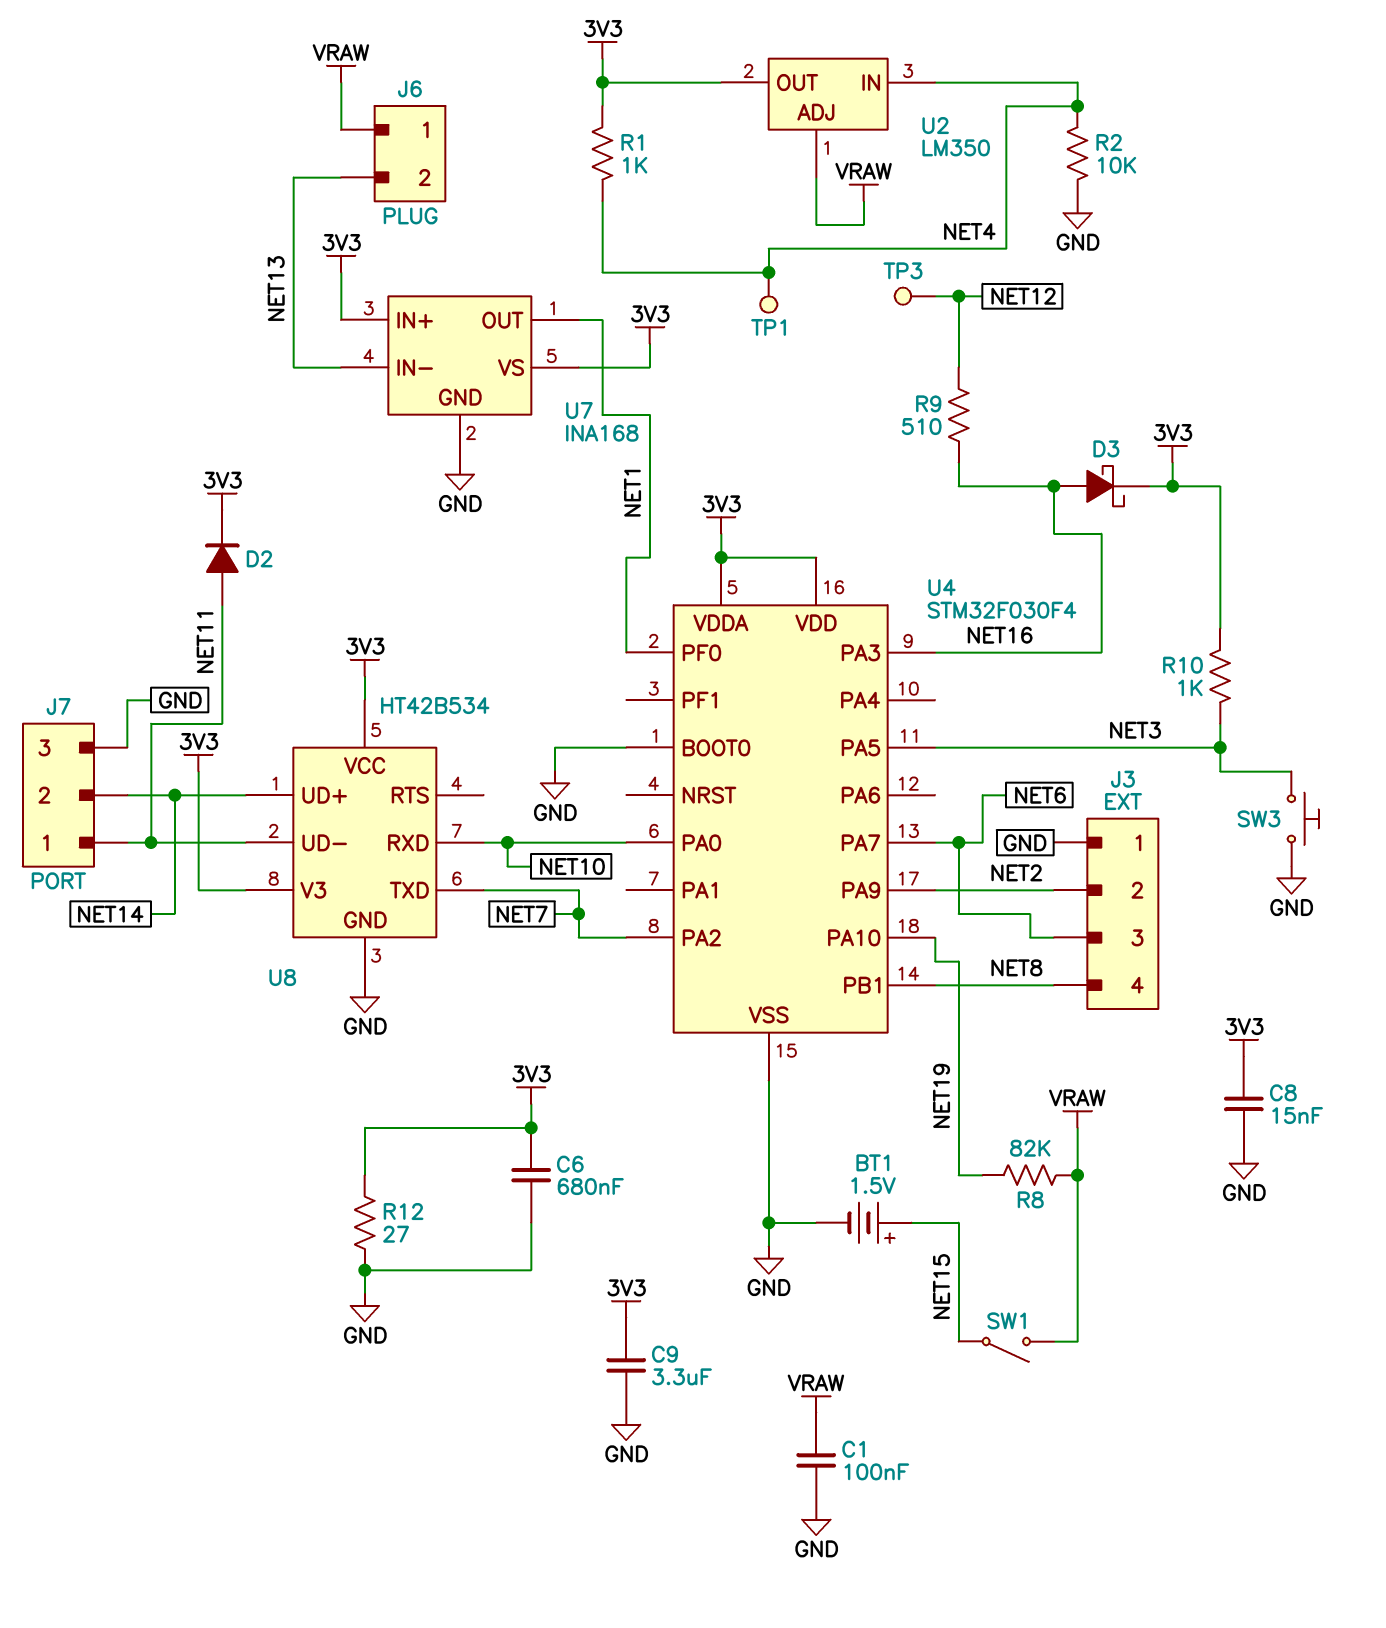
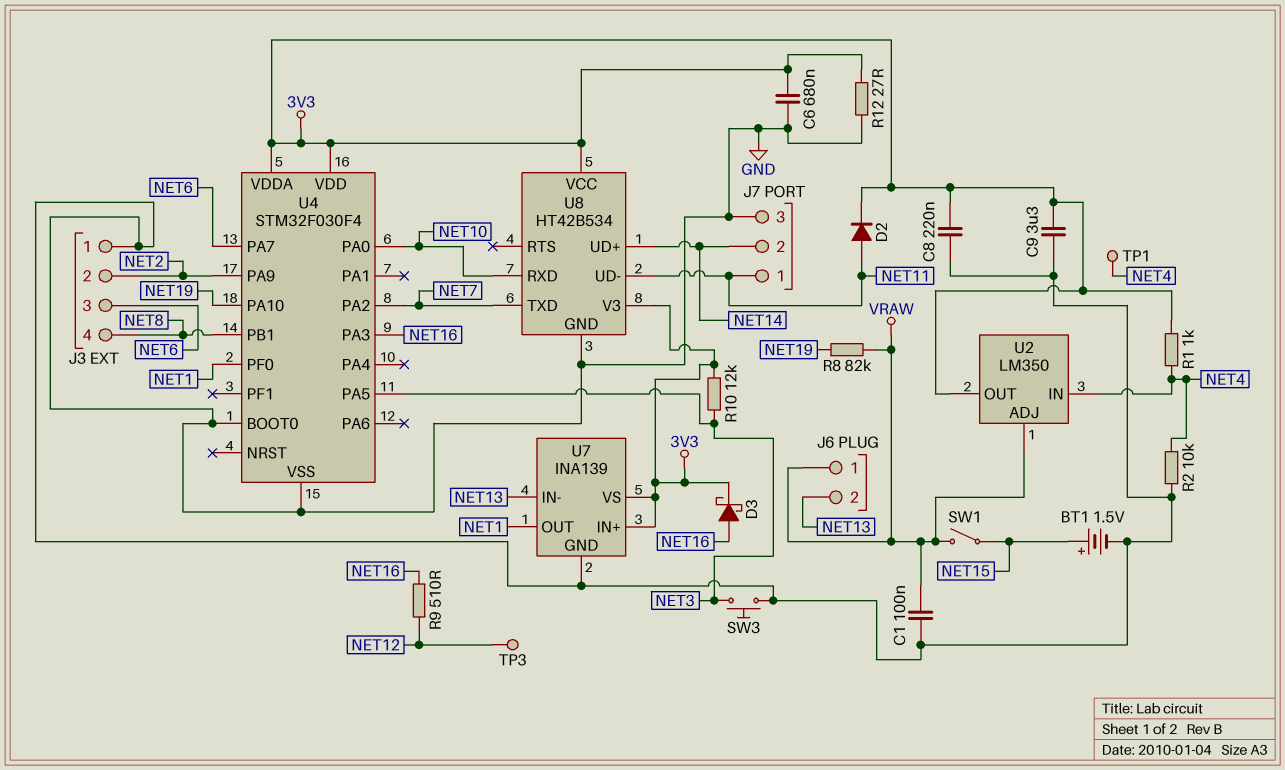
C8: 15nF (3V3, GND) -> 220nF (3V3, GND)
R10: 1k (3V3, NET3) -> 12k (3V3, NET3)
U7: INA168 -> INA139

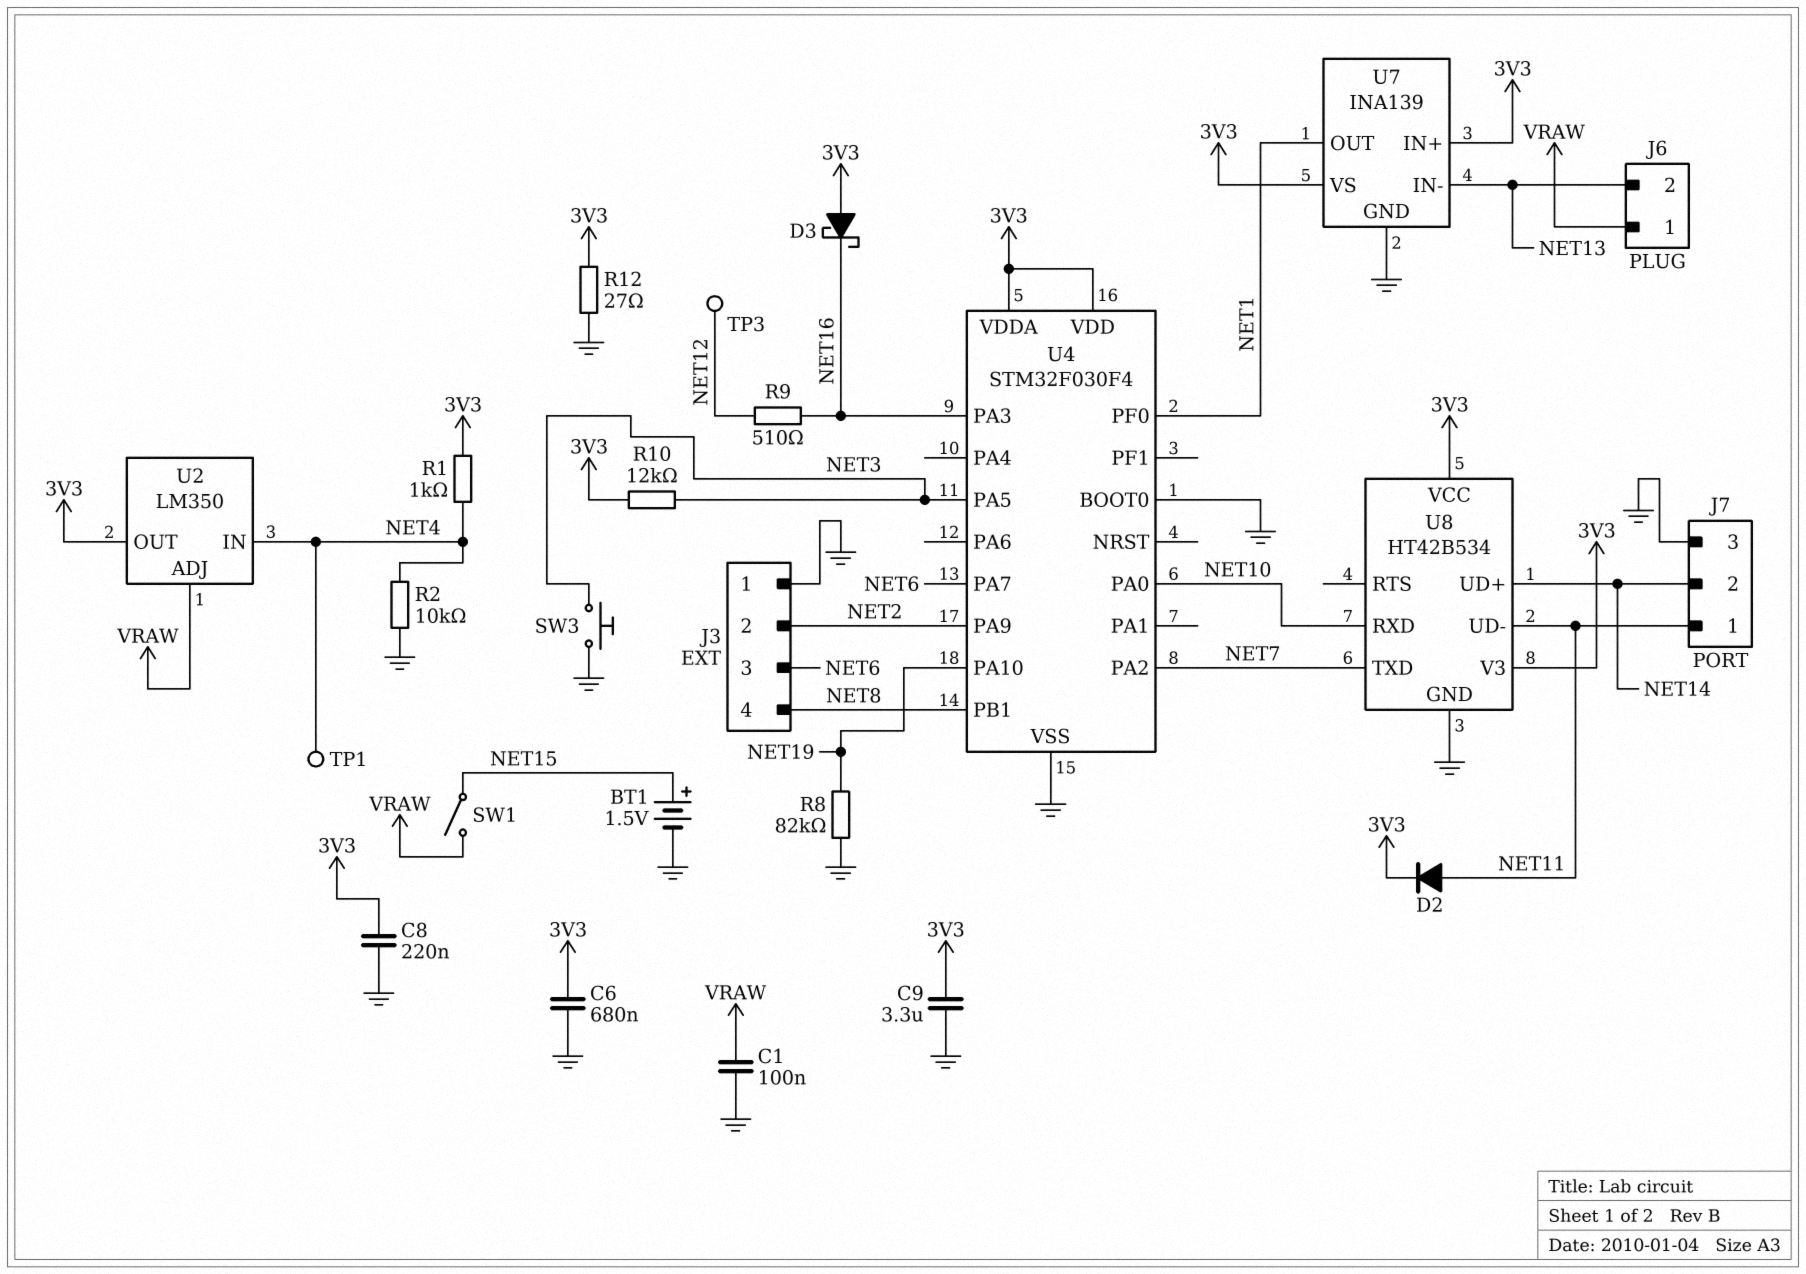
D3: schottky (A NET16, K 3V3) -> schottky (A 3V3, K NET16)
R8: 82k (NET19, VRAW) -> 82k (GND, NET19)

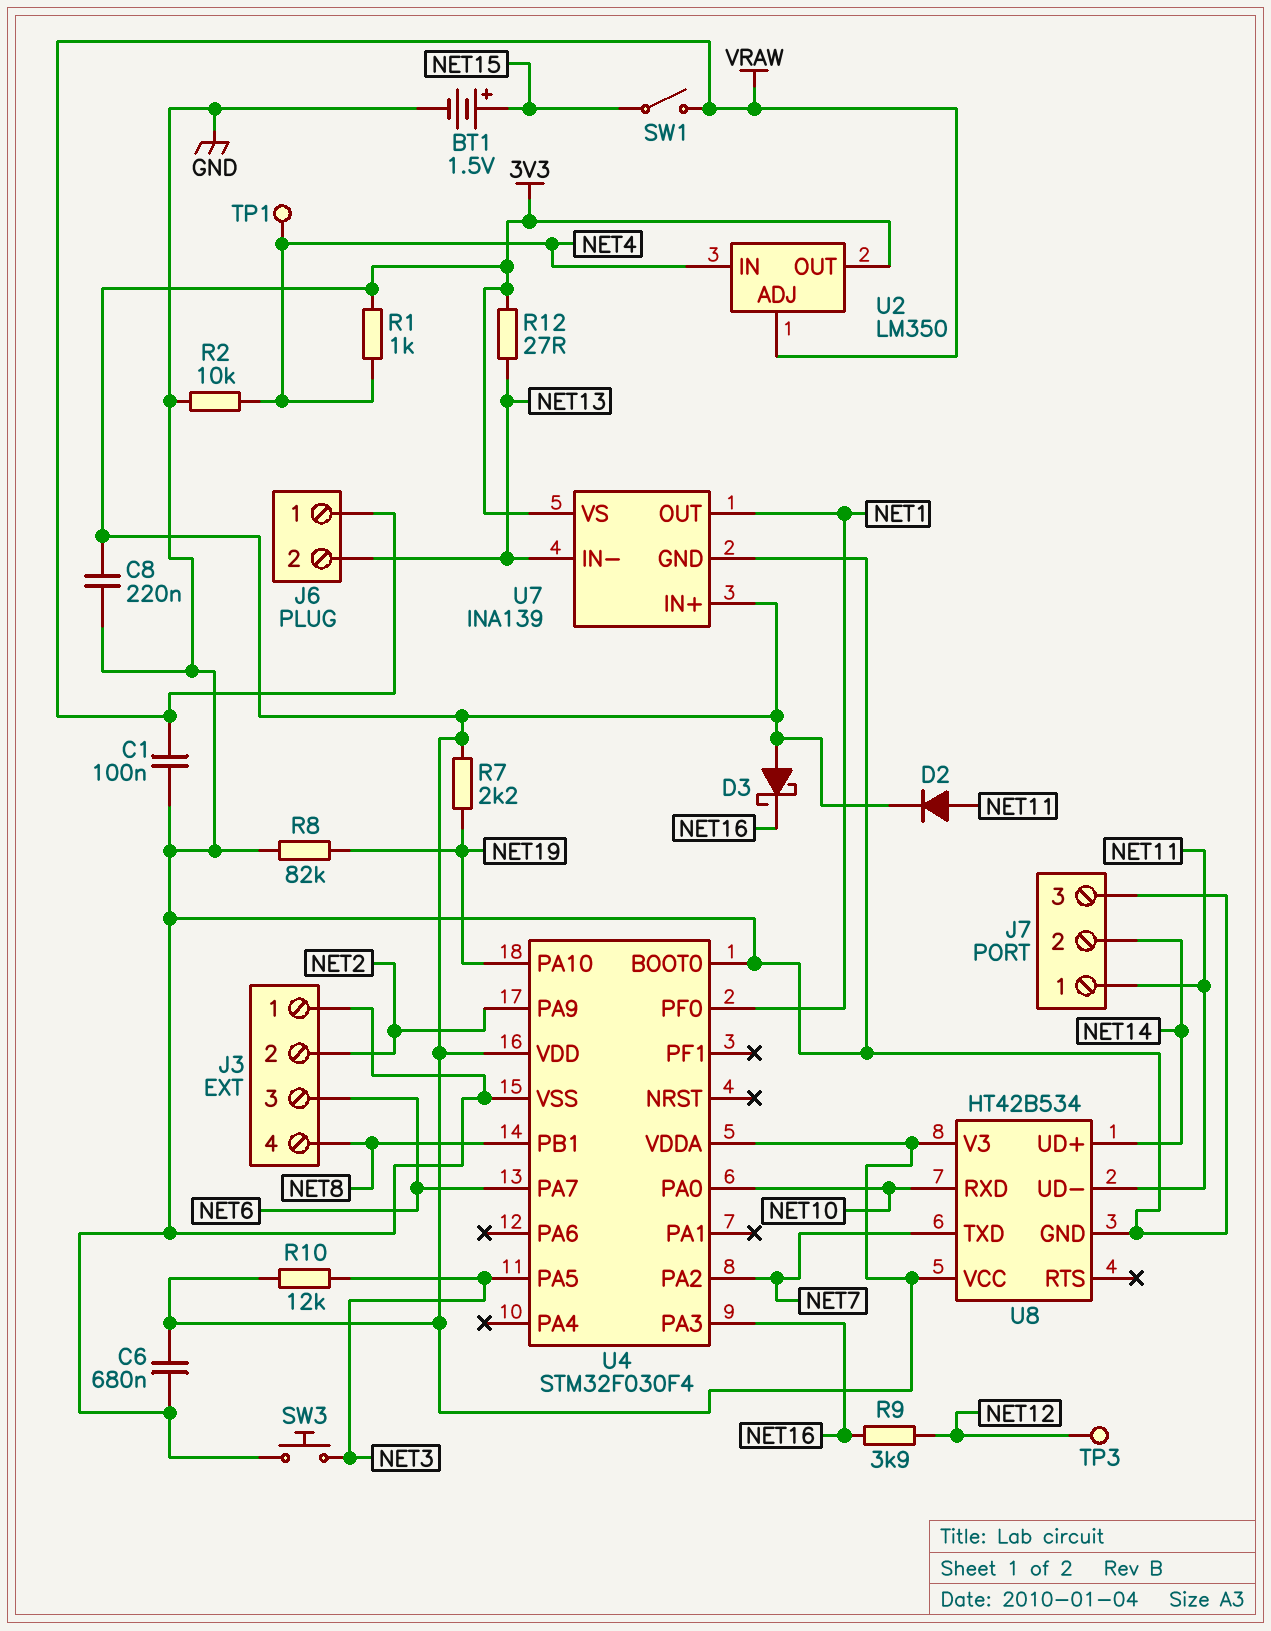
C9: 3.3uF (3V3, GND) -> none
R7: none -> 2.2k (3V3, NET19)
R9: 510 (NET12, NET16) -> 3.9k (NET12, NET16)
R12: 27 (3V3, GND) -> 27 (3V3, NET13)

